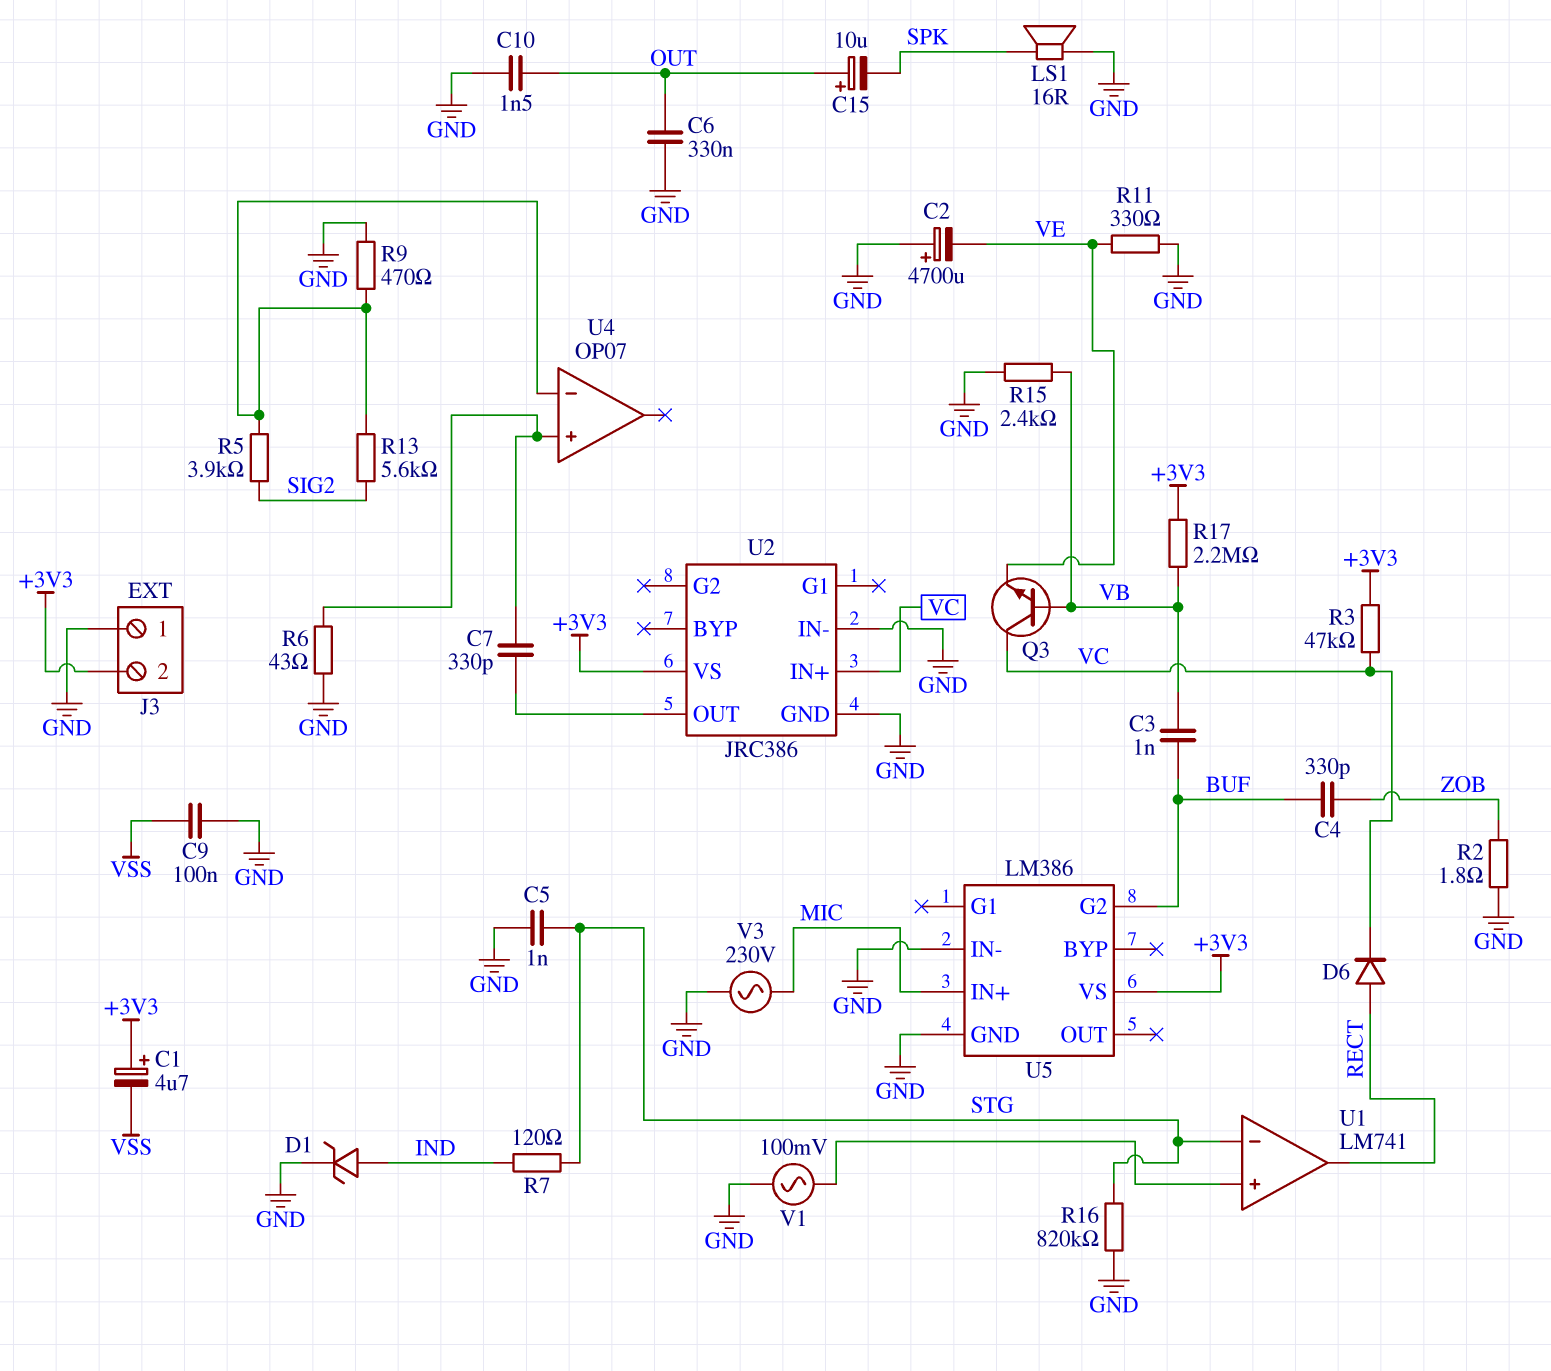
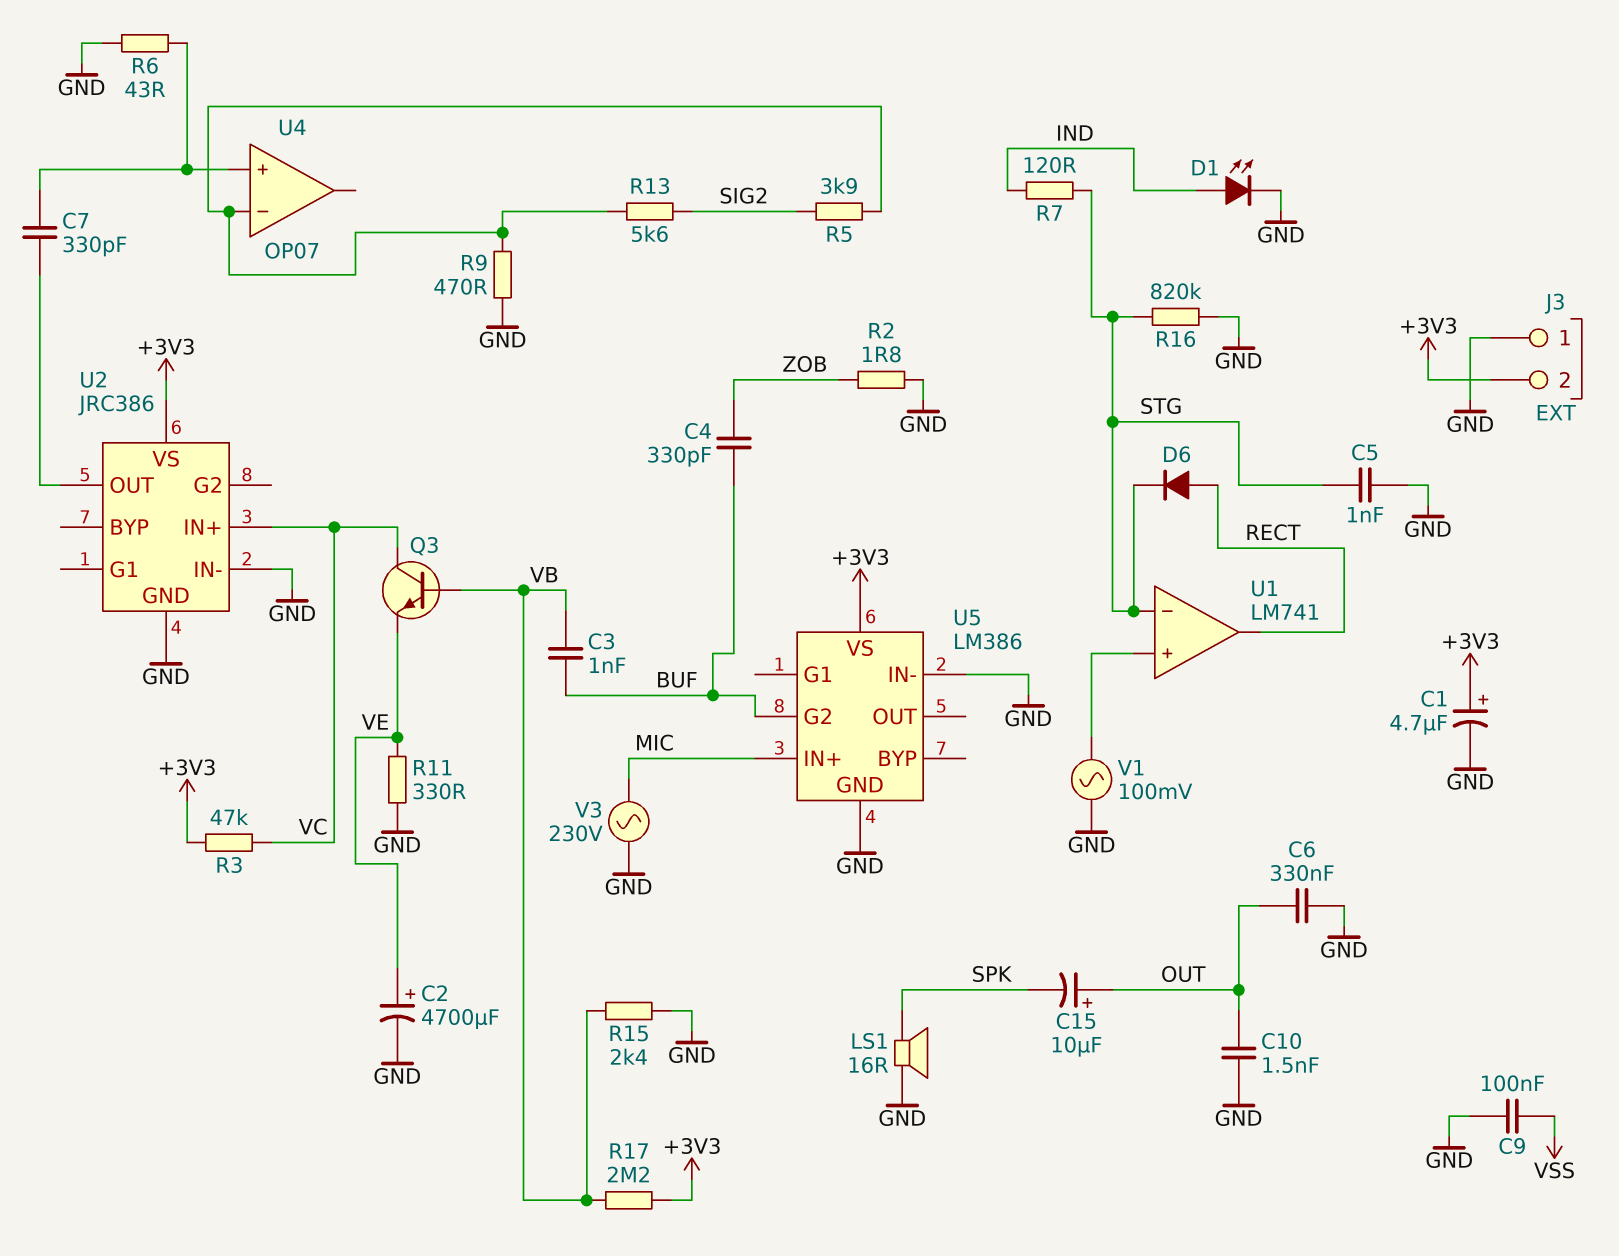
C1: 4.7uF (plus +3V3, minus VSS) -> 4.7uF (plus +3V3, minus GND)
C2: 4700uF (plus GND, minus VE) -> 4700uF (plus VE, minus GND)
D1: zener (A IND, K GND) -> LED (A IND, K GND)
D6: diode (A RECT, K VC) -> diode (A RECT, K STG)

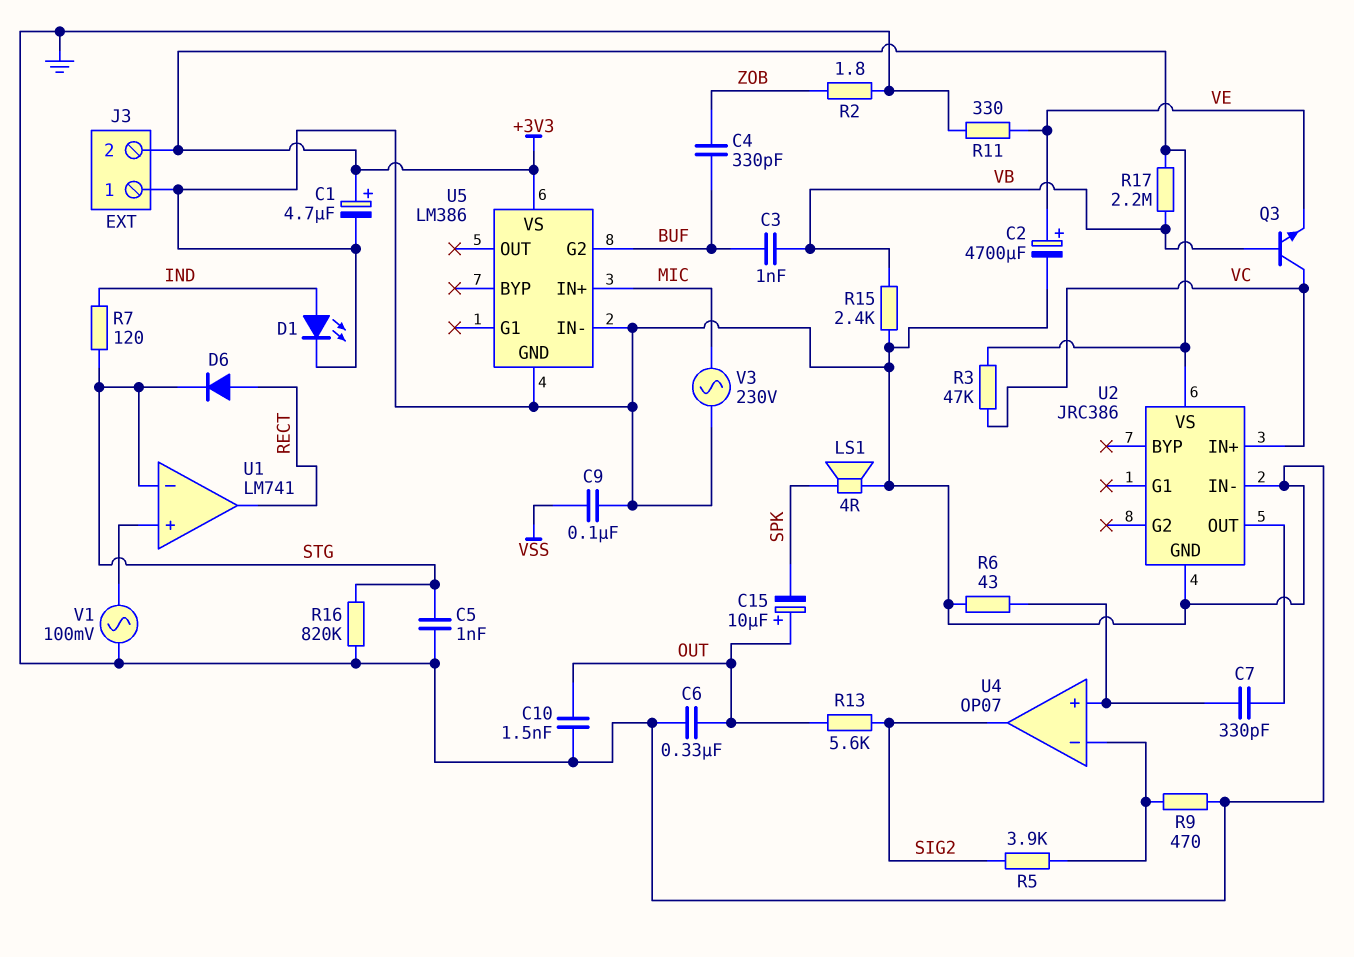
LS1: speaker 16R (GND, SPK) -> speaker 4R (GND, SPK)
R13: 5.6k (SIG2, U4/in-) -> 5.6k (OUT, SIG2)
U4 pin out: none -> SIG2

